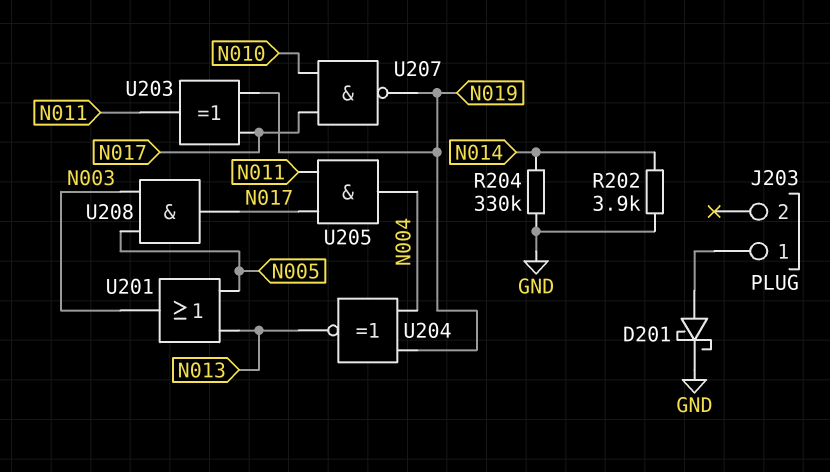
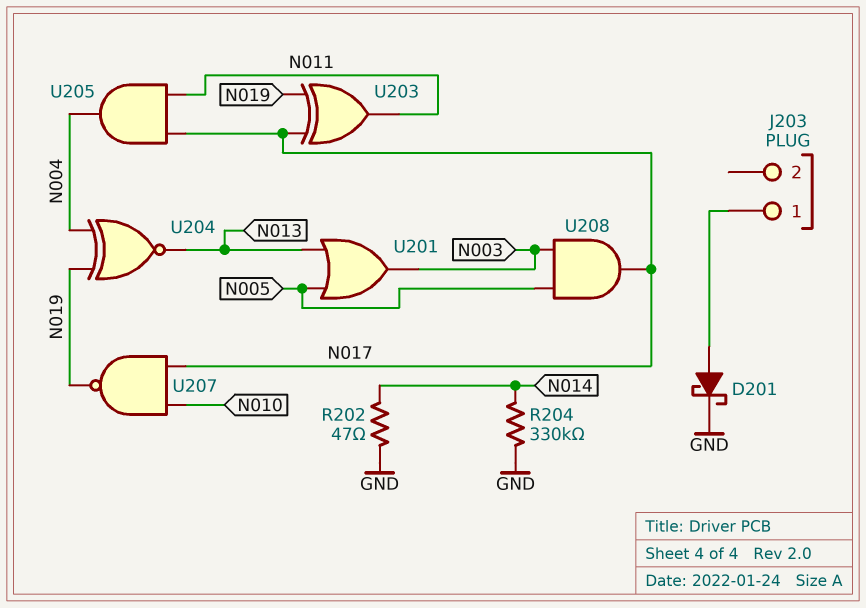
R202: 3.9k (GND, N014) -> 47 (GND, N014)

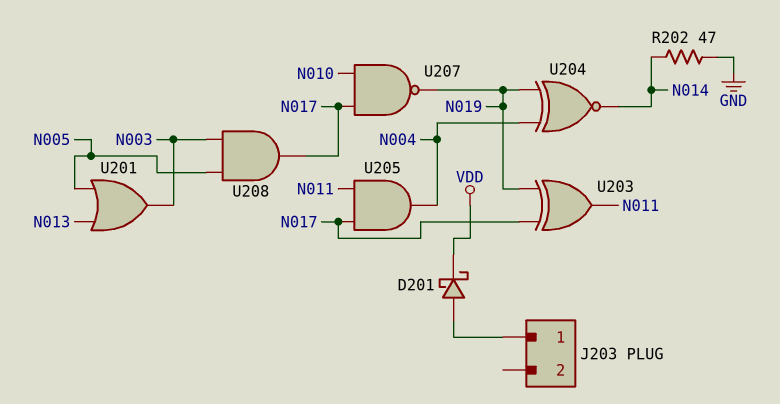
D201: schottky (A J203/1, K GND) -> schottky (A J203/1, K VDD)
R204: 330k (GND, N014) -> none
U204: XNOR (in N004, in N019, out N013) -> XNOR (in N004, in N019, out N014)

